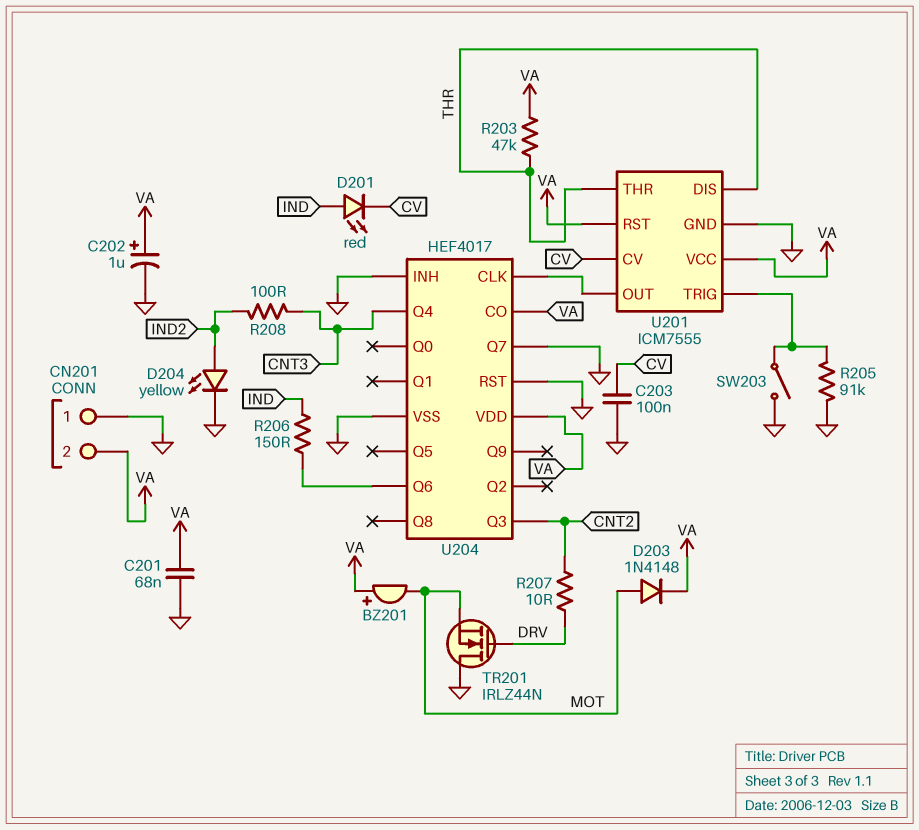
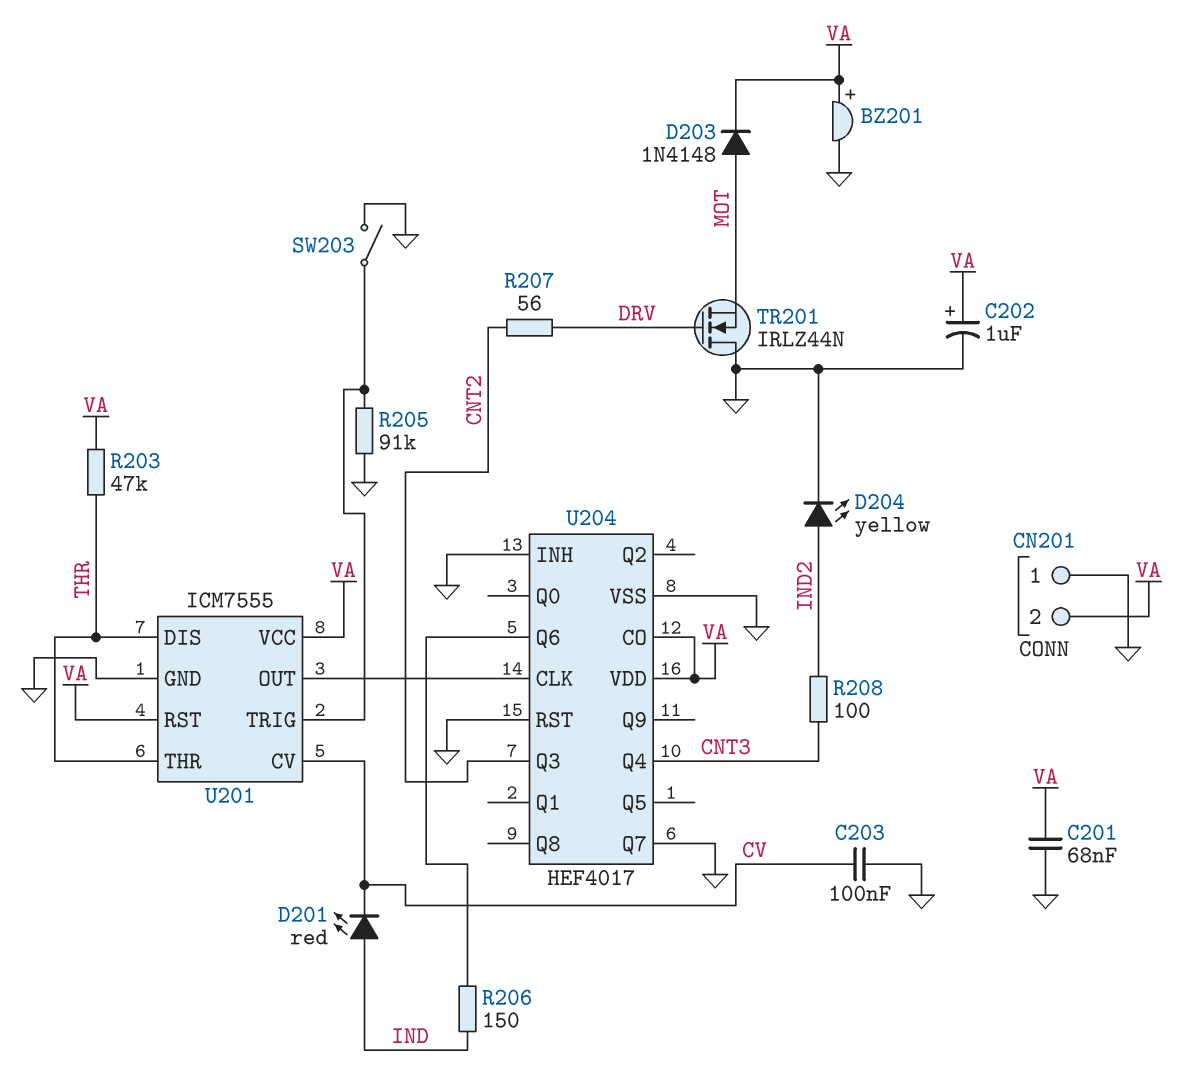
BZ201: buzzer (plus VA, minus MOT) -> buzzer (plus VA, minus GND)
R207: 10 (CNT2, DRV) -> 56 (CNT2, DRV)

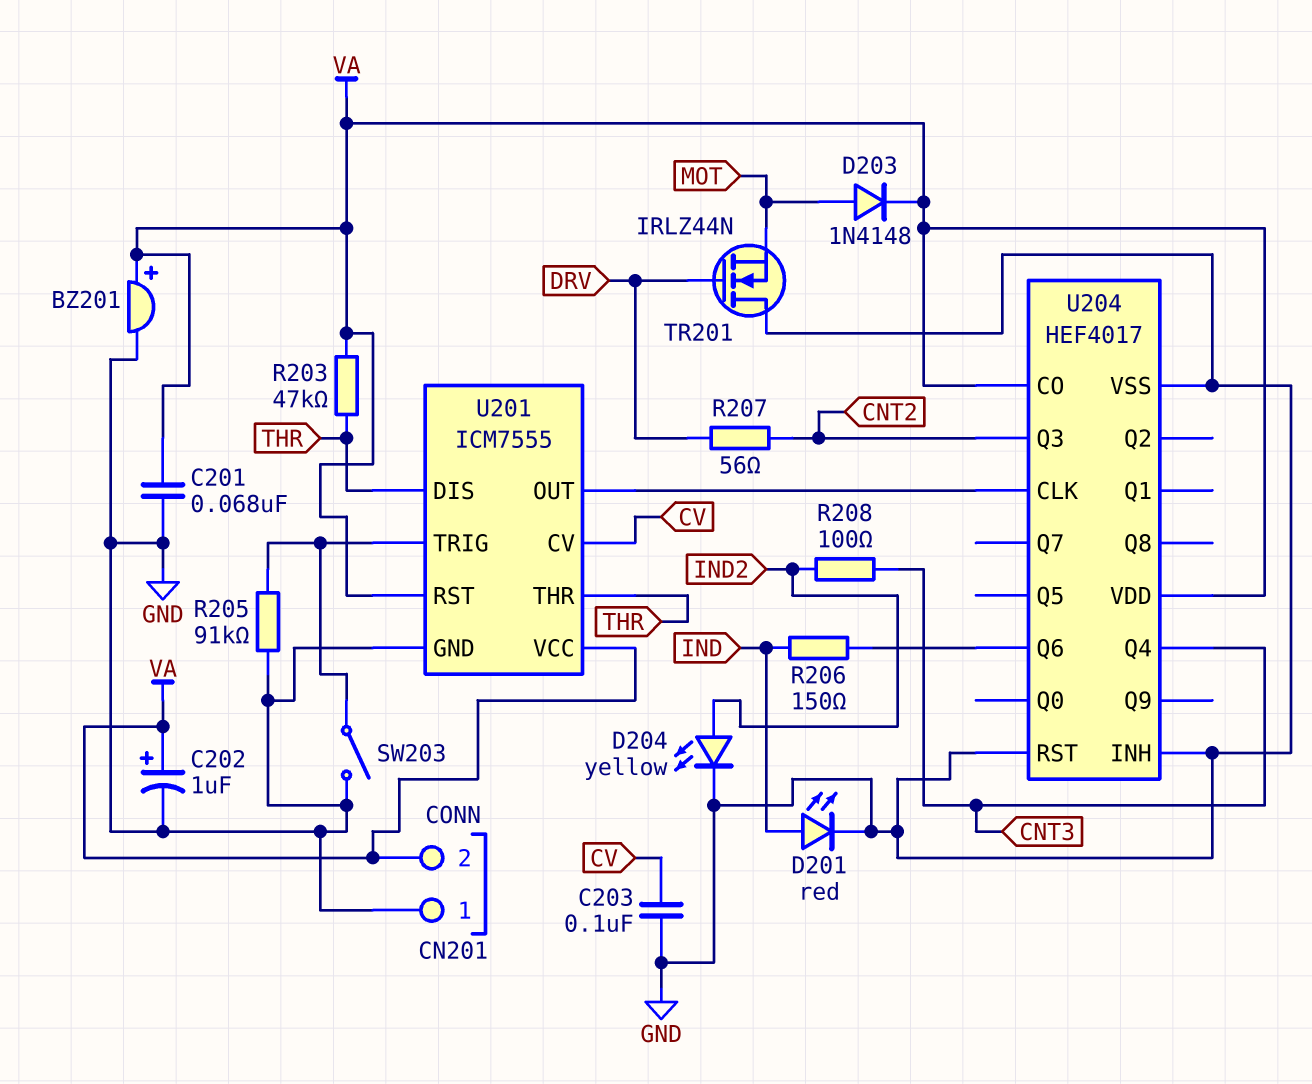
D201: LED red (A IND, K CV) -> LED red (A IND, K GND)
U204 pin Q7: GND -> none

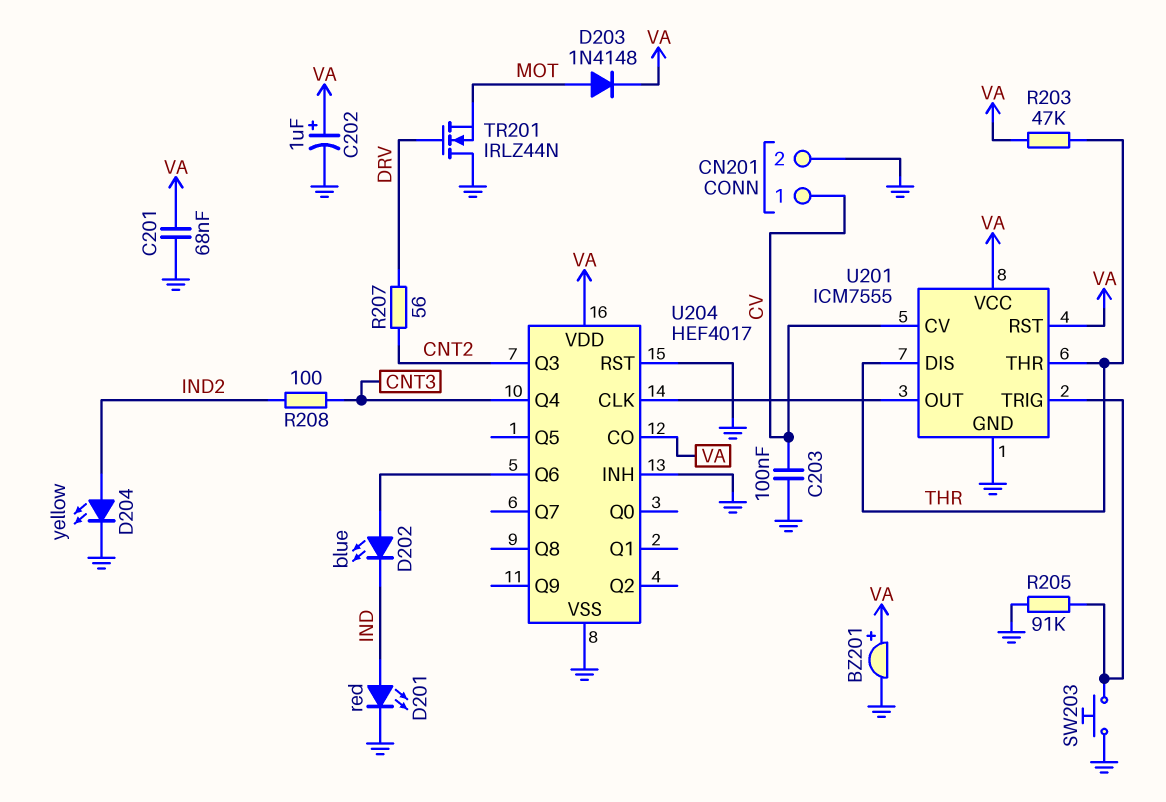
CN201 pin 1: GND -> CV
CN201 pin 2: VA -> GND
D202: none -> LED blue (A U204/Q6, K IND)
R206: 150 (IND, U204/Q6) -> none
SW203: switch (GND, U201/TRIG) -> button (GND, U201/TRIG)

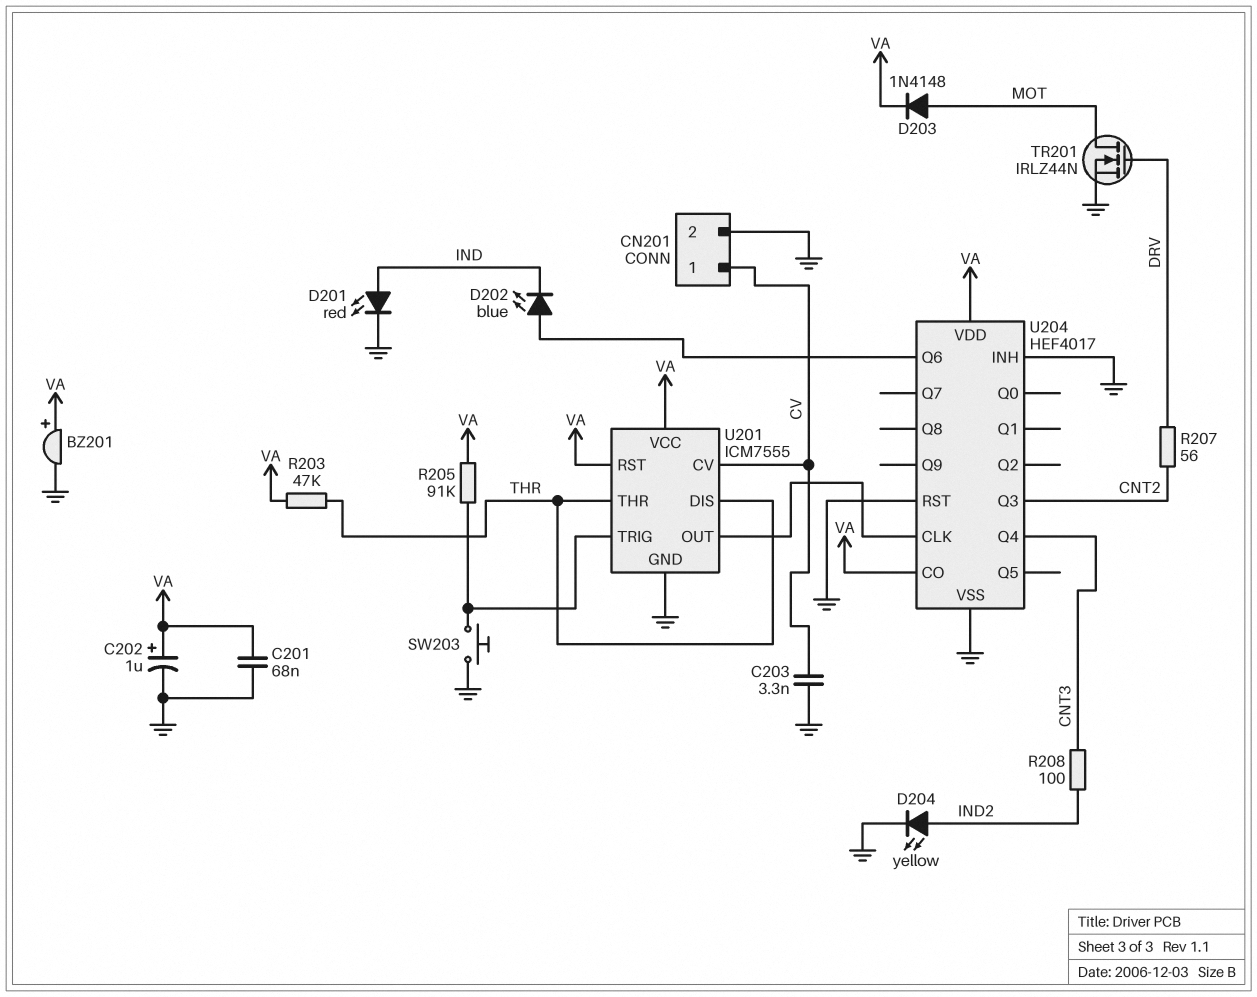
C203: 100nF (CV, GND) -> 3.3nF (CV, GND)
R205: 91k (GND, U201/TRIG) -> 91k (U201/TRIG, VA)
TR201: NMOS IRLZ44N (G DRV, D GND, S MOT) -> NMOS IRLZ44N (G DRV, D MOT, S GND)

